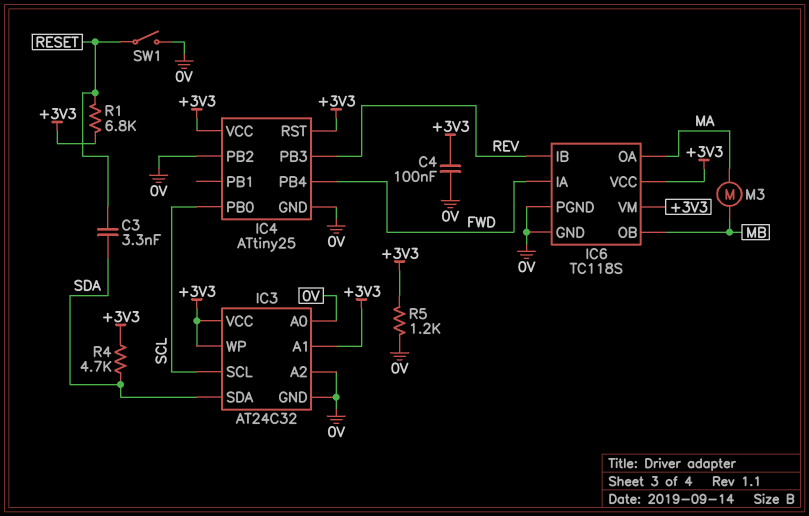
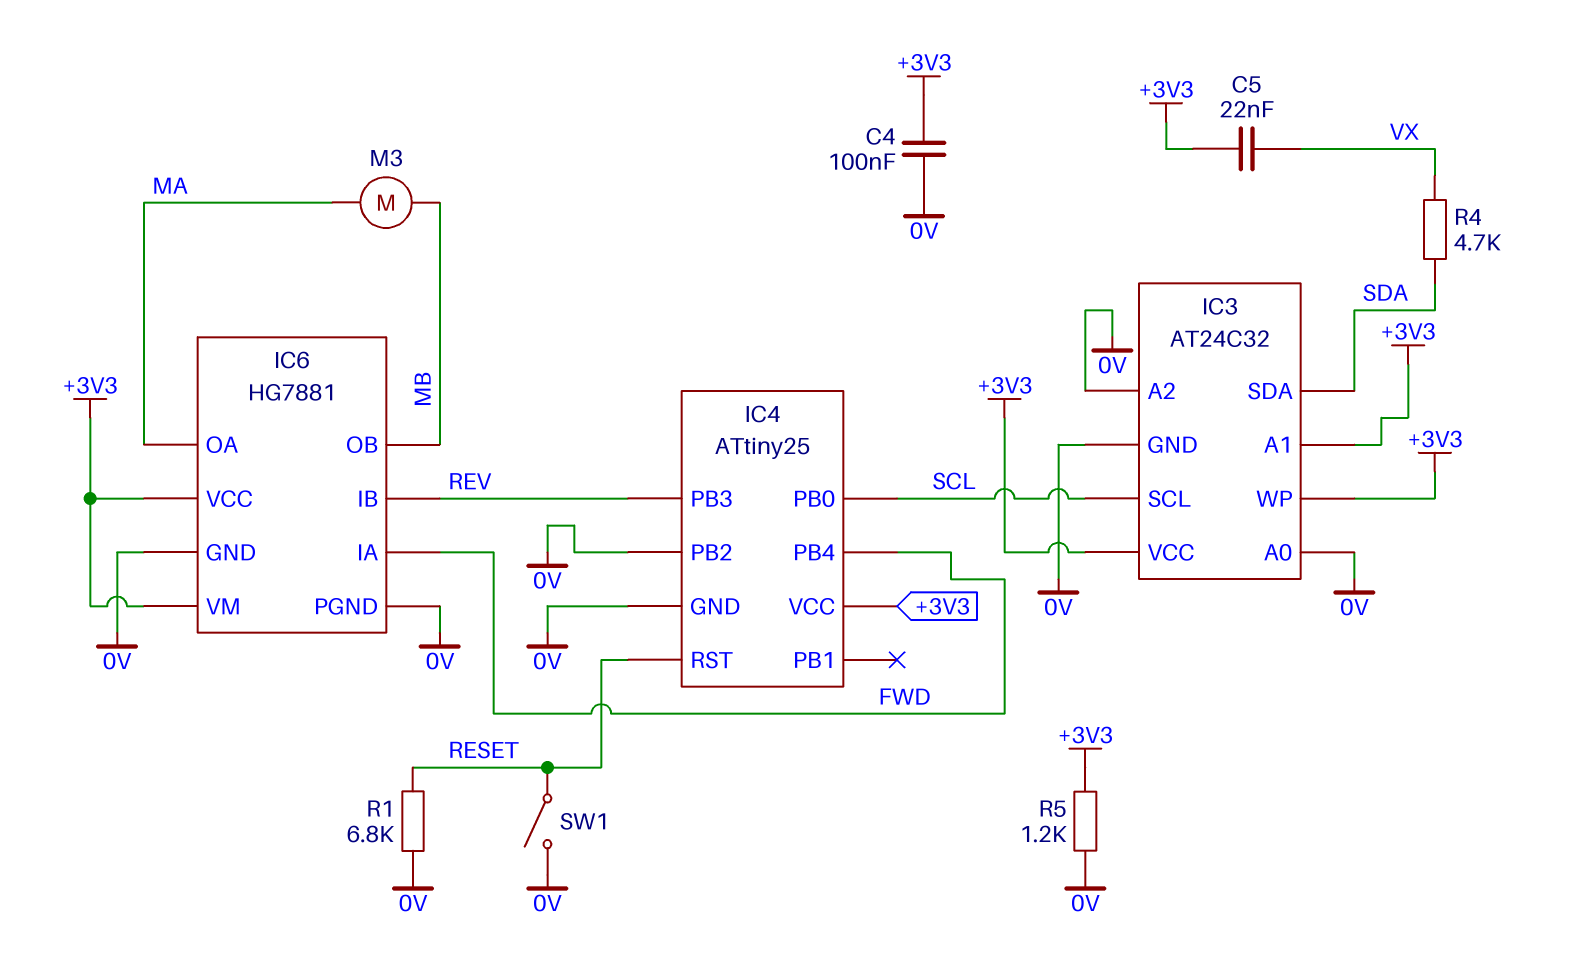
C3: 3.3nF (RESET, SDA) -> none
C5: none -> 22nF (+3V3, VX)
IC4 pin RST: +3V3 -> RESET
IC6: TC118S -> HG7881
R1: 6.8k (+3V3, RESET) -> 6.8k (0V, RESET)
R4: 4.7k (+3V3, SDA) -> 4.7k (SDA, VX)

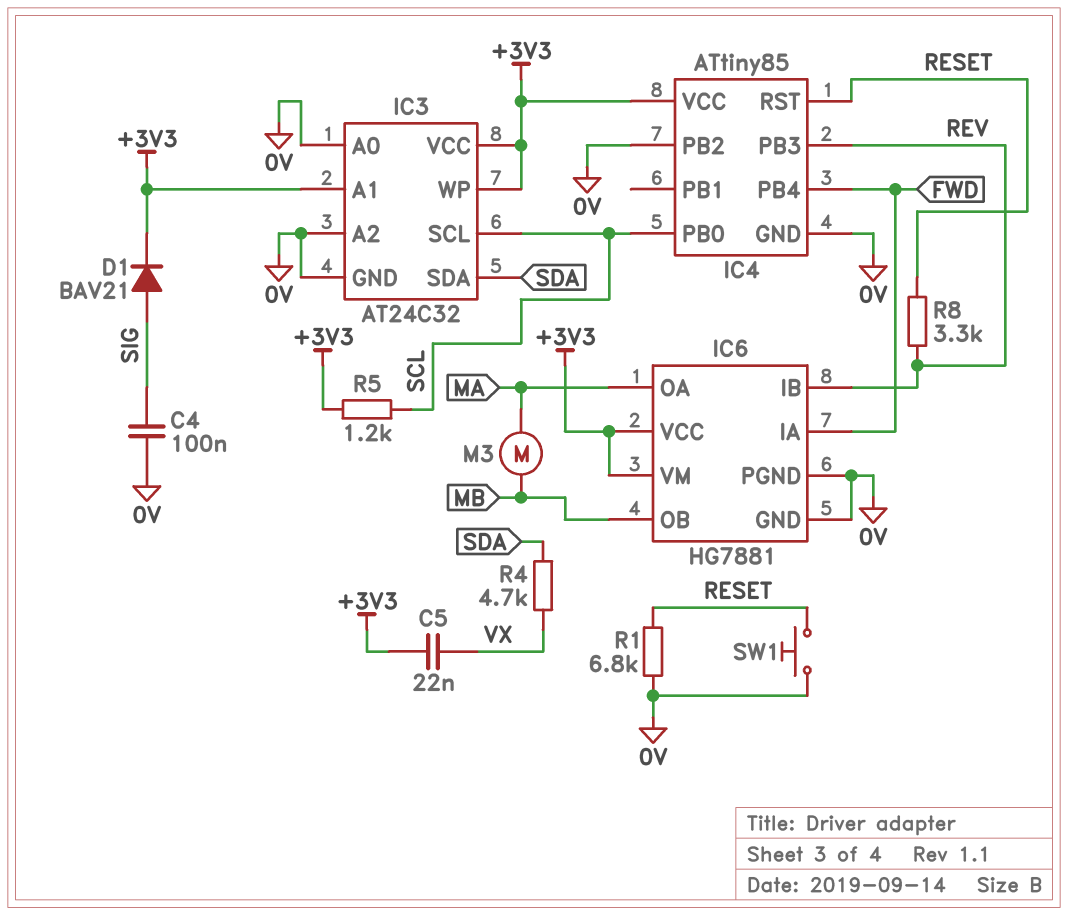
C4: 100nF (+3V3, 0V) -> 100nF (0V, SIG)
D1: none -> diode BAV21 (A SIG, K +3V3)
IC4: ATtiny25 -> ATtiny85
R5: 1.2k (+3V3, 0V) -> 1.2k (+3V3, SCL)
R8: none -> 3.3k (RESET, REV)
SW1: switch (0V, RESET) -> button (0V, RESET)

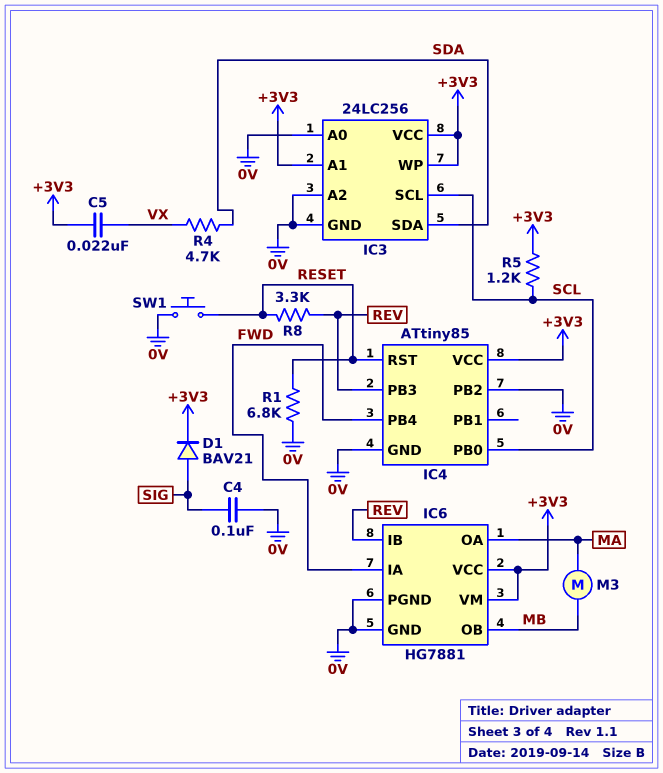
IC3: AT24C32 -> 24LC256

